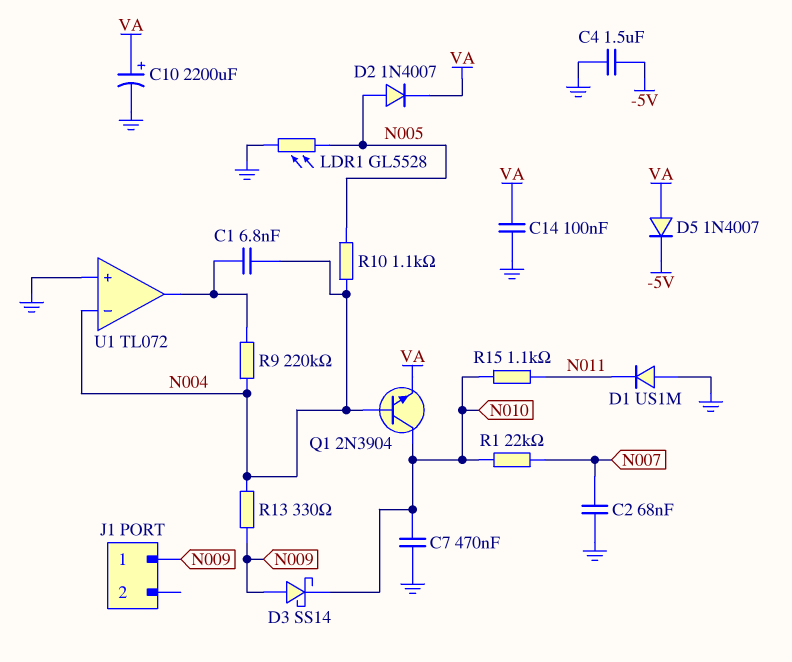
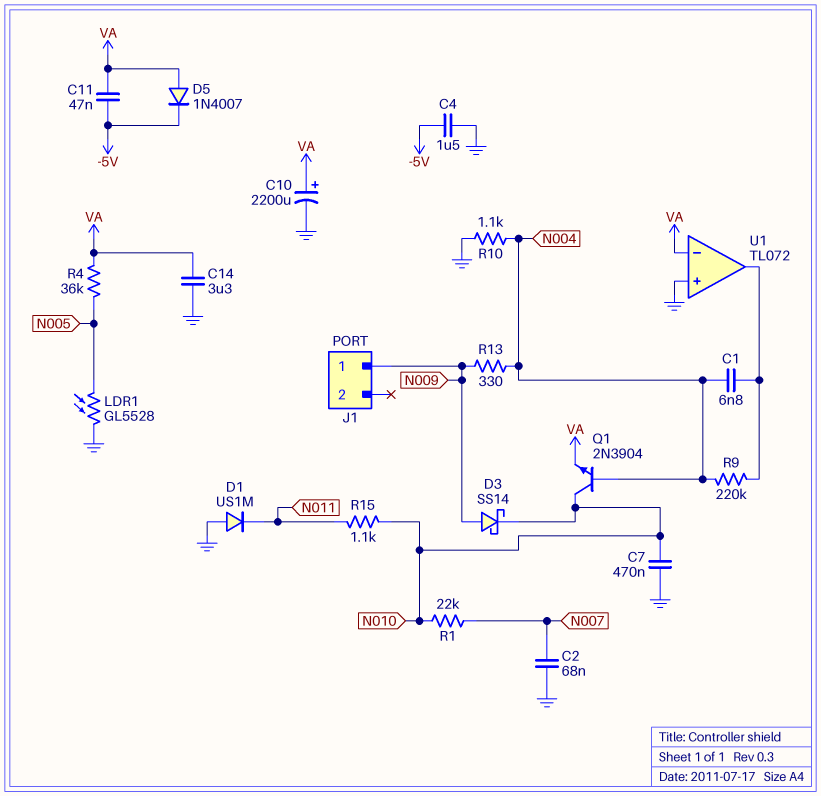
C11: none -> 47nF (-5V, VA)
C14: 100nF (GND, VA) -> 3.3uF (GND, VA)
D2: diode 1N4007 (A N005, K VA) -> none
R4: none -> 36k (N005, VA)
R10: 1.1k (N004, N005) -> 1.1k (GND, N004)
U1 pin in-: N004 -> VA

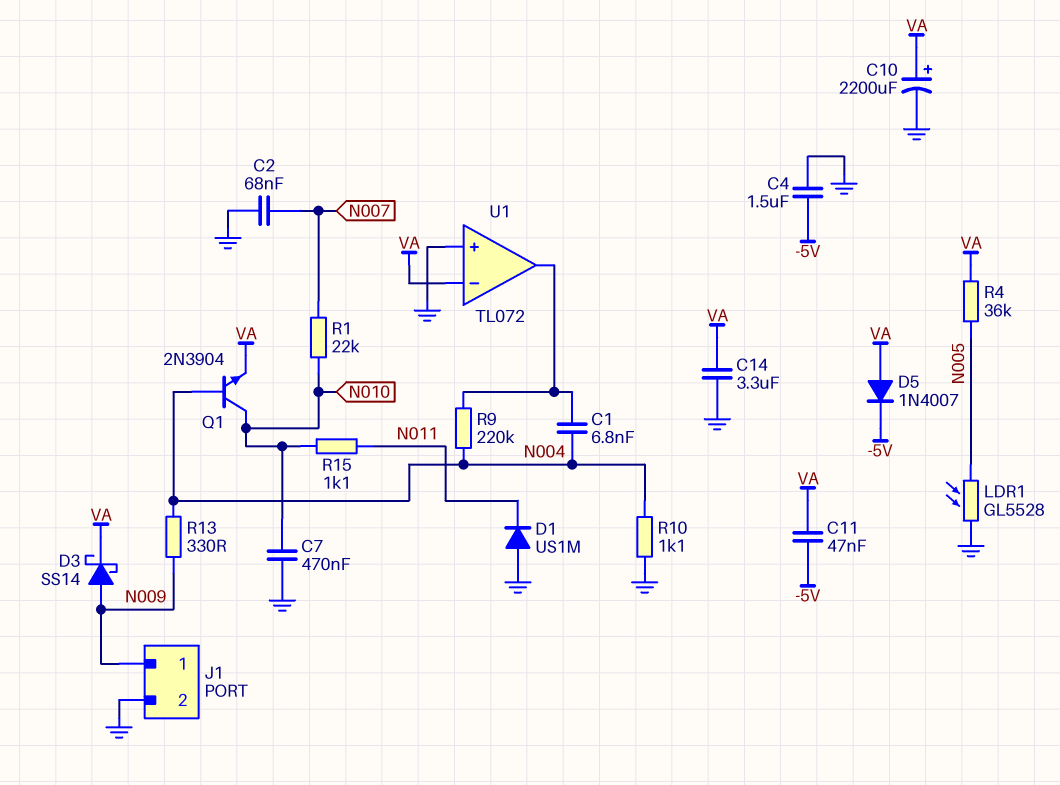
D3: schottky SS14 (A N009, K N010) -> schottky SS14 (A N009, K VA)
J1 pin 2: none -> GND

